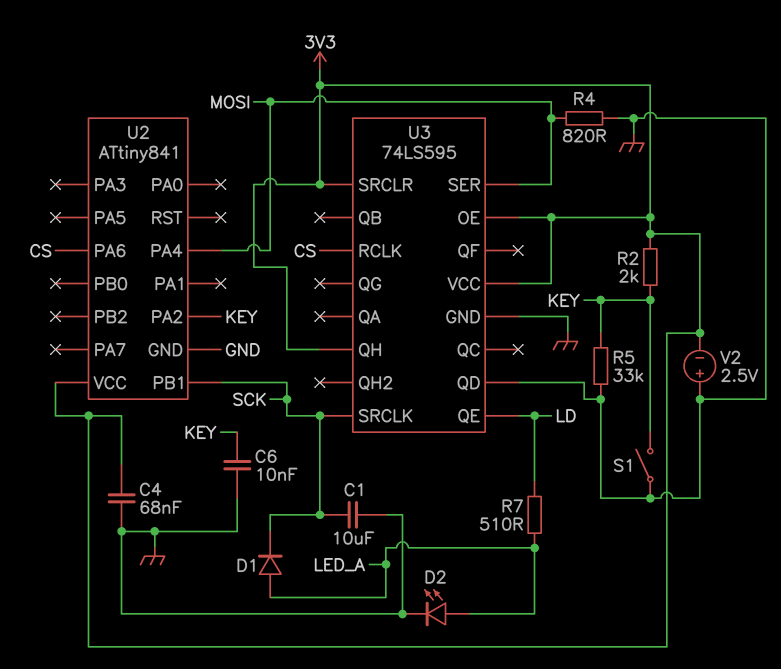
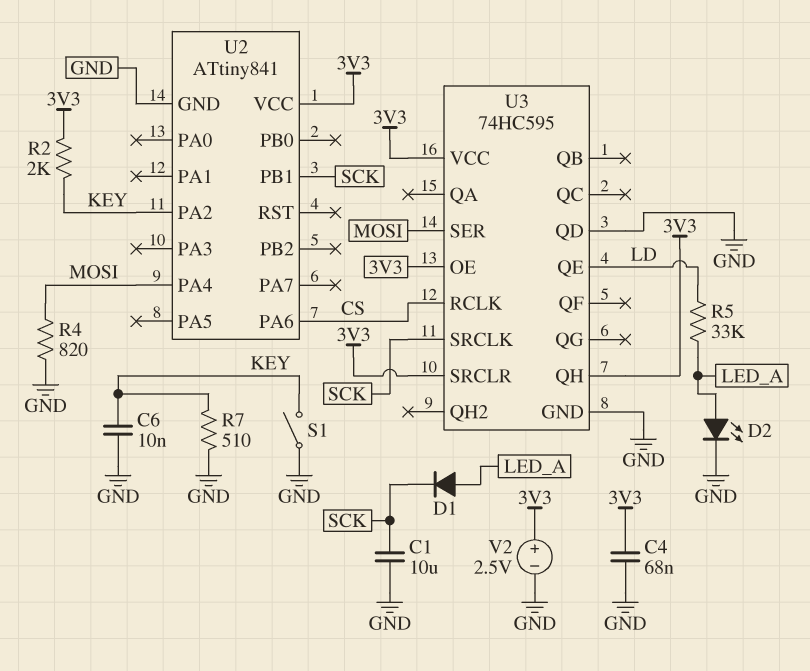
R5: 33k (GND, KEY) -> 33k (LD, LED_A)
R7: 510 (LD, LED_A) -> 510 (GND, KEY)
U3: 74LS595 -> 74HC595
V2: 2.5V (plus GND, minus 3V3) -> 2.5V (plus 3V3, minus GND)

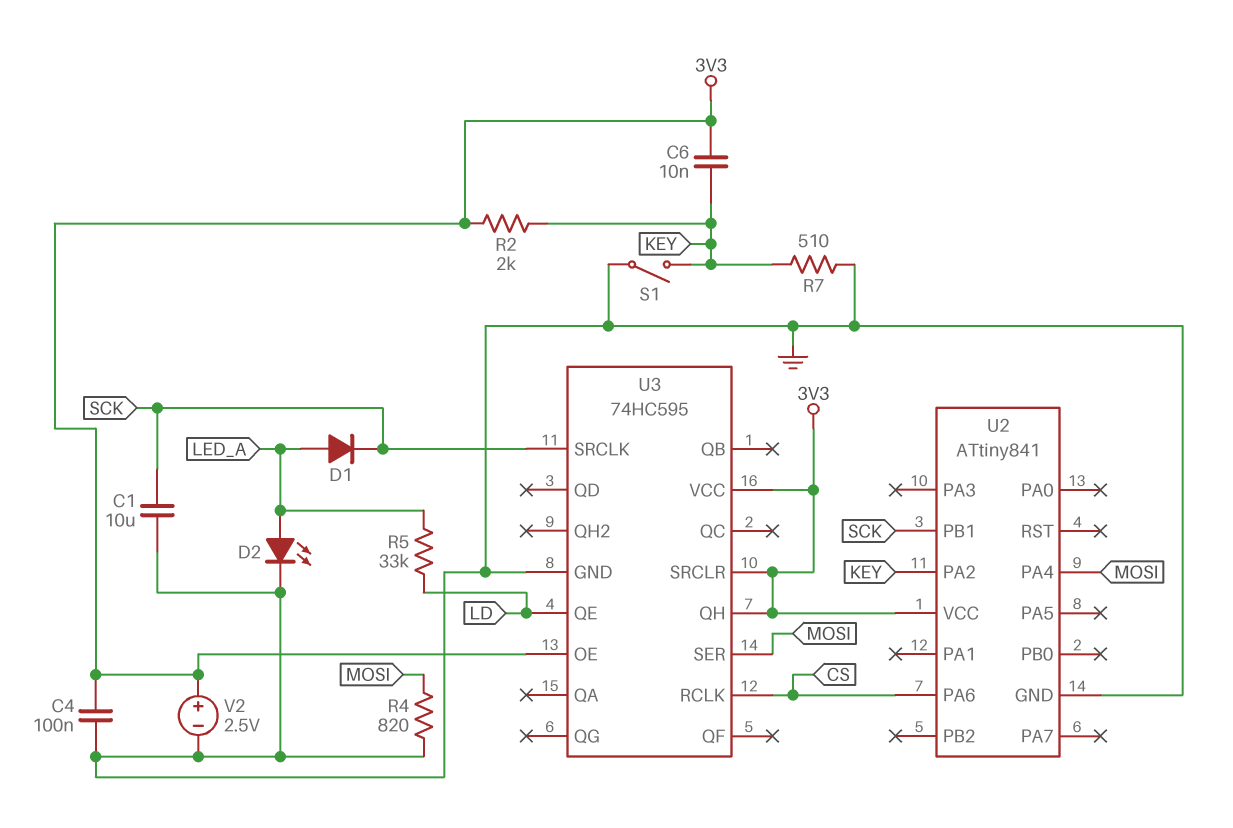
C4: 68nF (3V3, GND) -> 100nF (3V3, GND)
C6: 10nF (GND, KEY) -> 10nF (3V3, KEY)
U3 pin QD: GND -> none

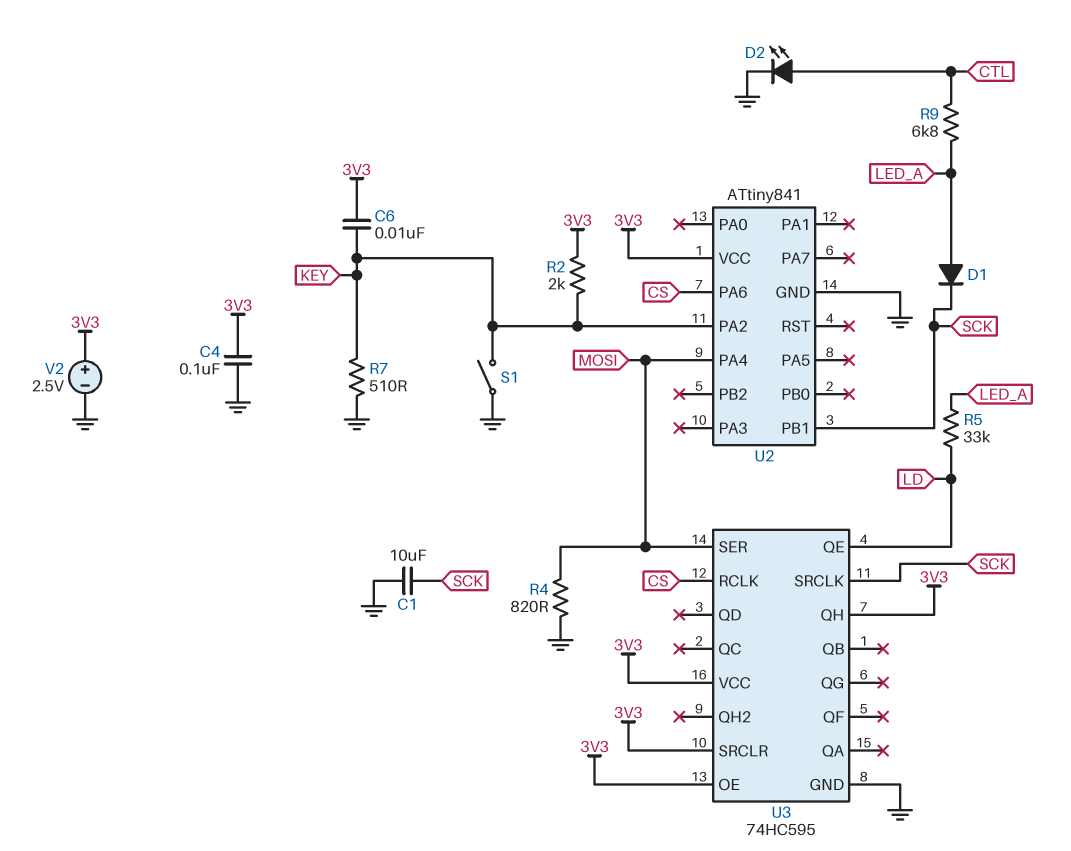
D2: LED (A LED_A, K GND) -> LED (A CTL, K GND)
R9: none -> 6.8k (CTL, LED_A)

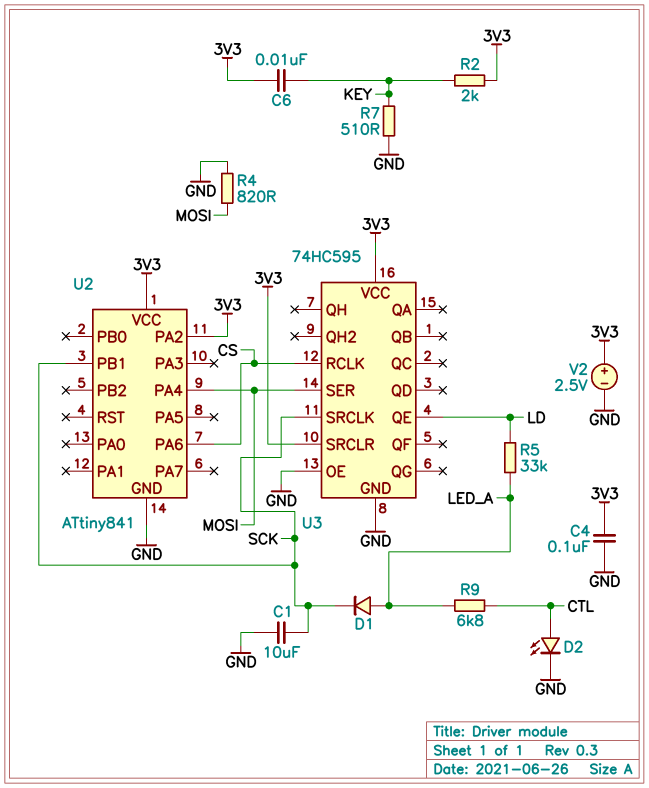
S1: switch (GND, KEY) -> none
U2 pin PA2: KEY -> 3V3
U3 pin OE: 3V3 -> GND
U3 pin QH: 3V3 -> none

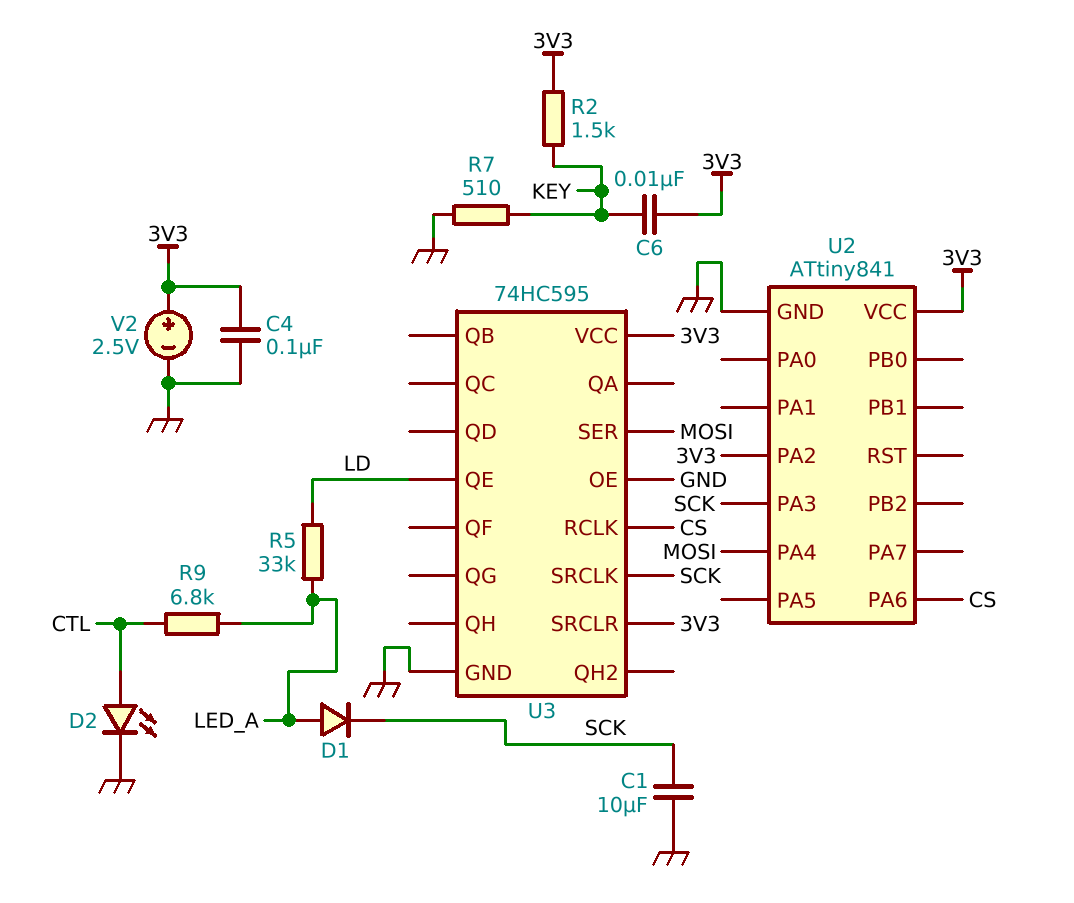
R2: 2k (3V3, KEY) -> 1.5k (3V3, KEY)
R4: 820 (GND, MOSI) -> none
U2 pin PA3: none -> SCK
U2 pin PB1: SCK -> none

